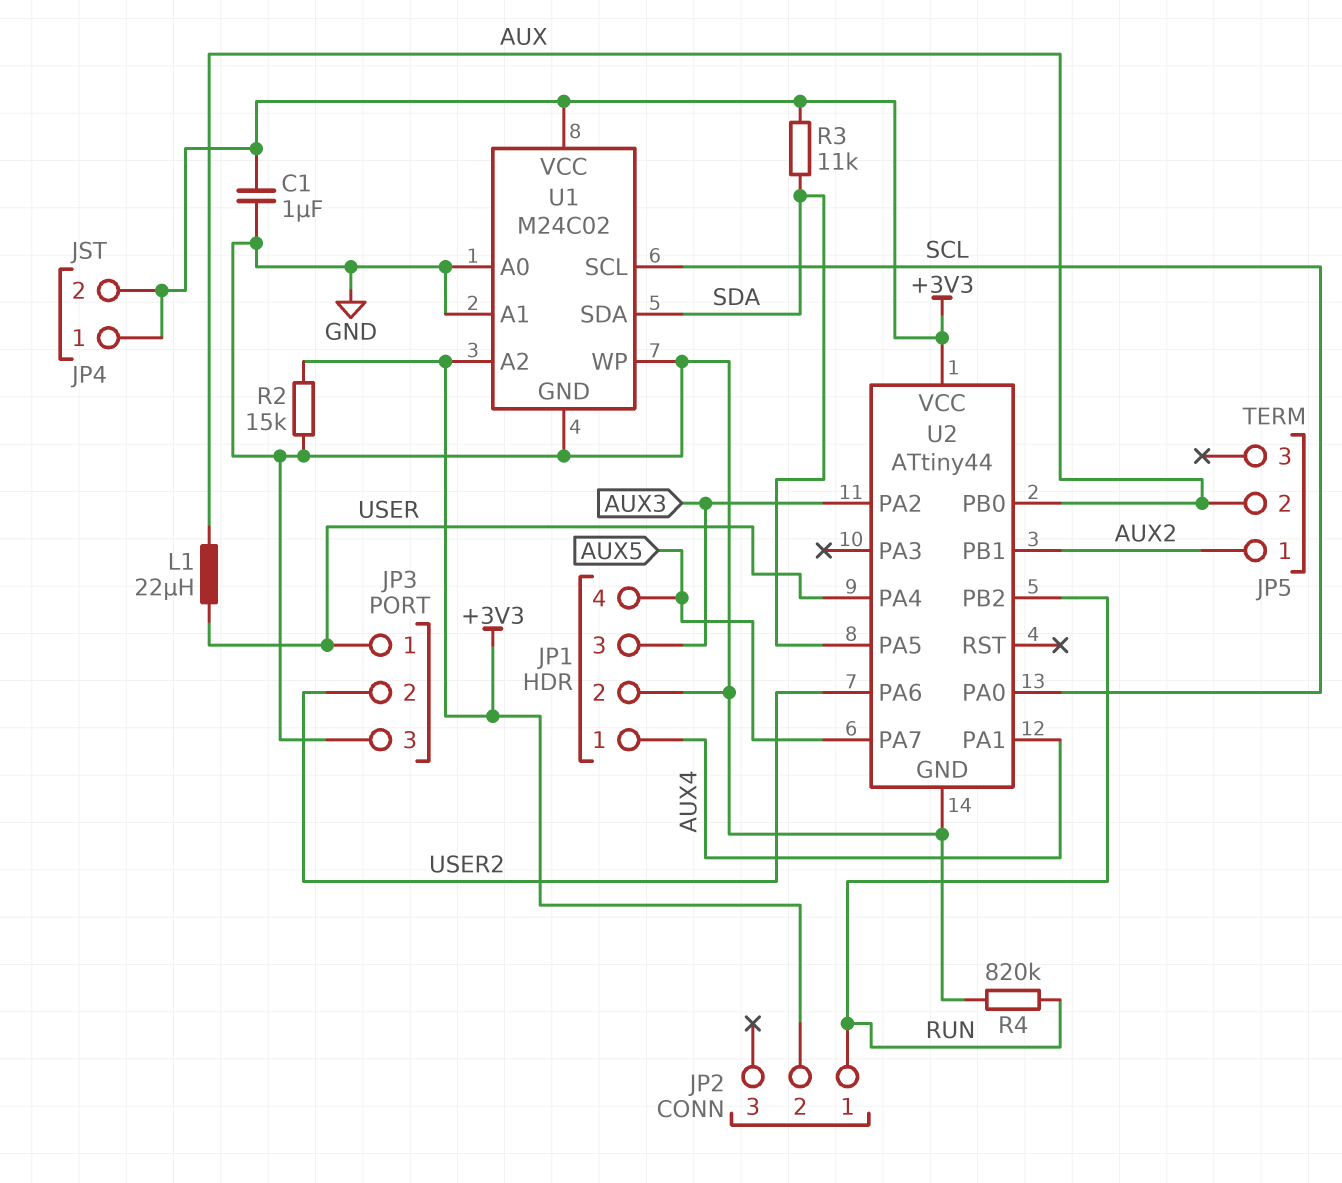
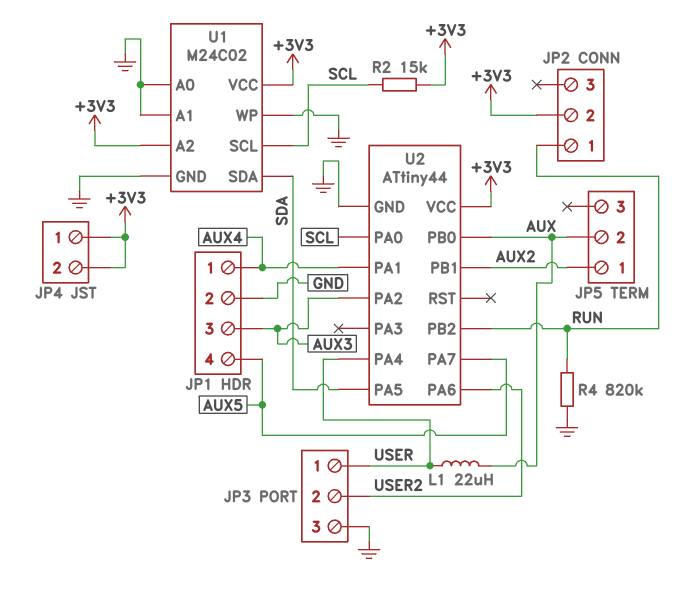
C1: 1uF (+3V3, GND) -> none
R2: 15k (+3V3, GND) -> 15k (+3V3, SCL)
R3: 11k (+3V3, SDA) -> none

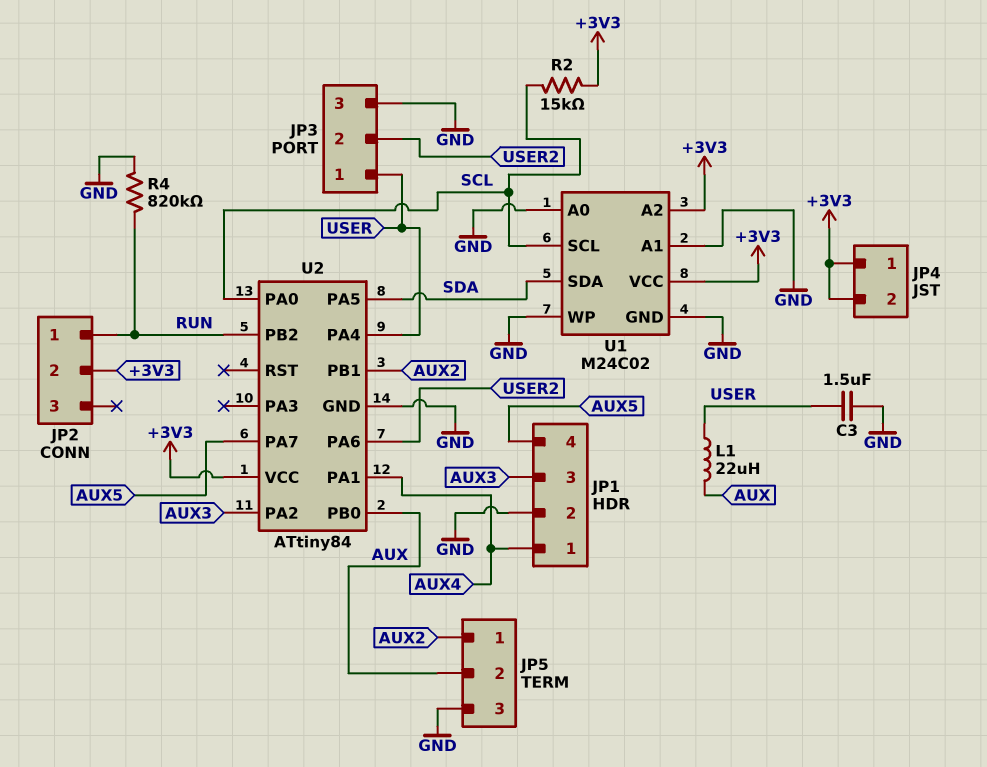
C3: none -> 1.5uF (GND, USER)
JP5 pin 3: none -> GND
U2: ATtiny44 -> ATtiny84

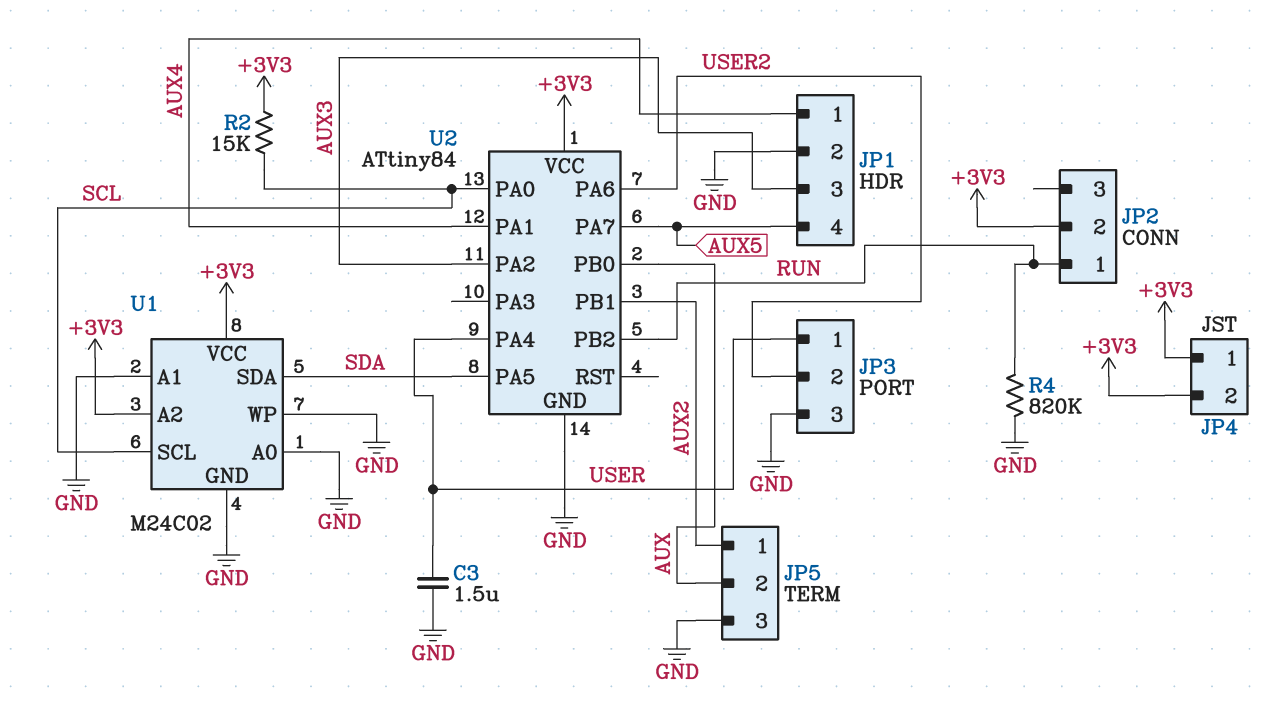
L1: 22uH (AUX, USER) -> none

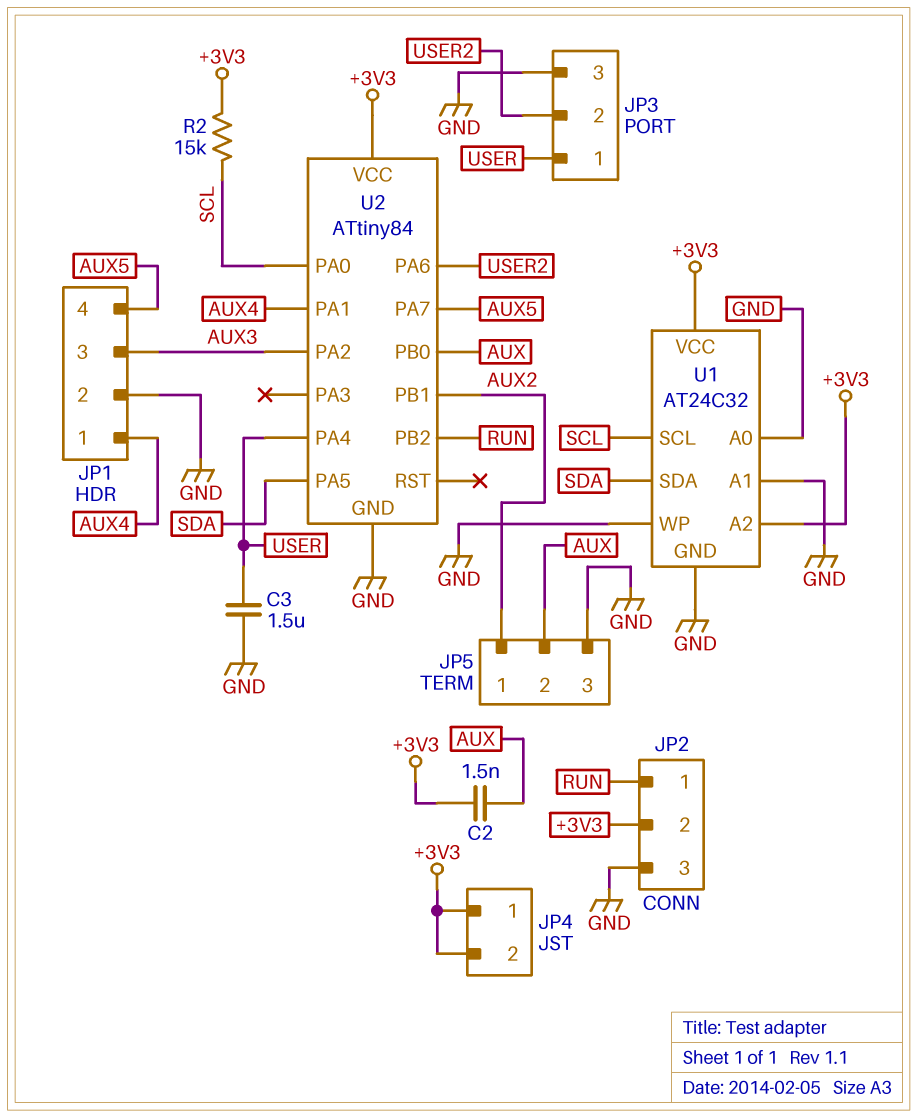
C2: none -> 1.5nF (+3V3, AUX)
JP2 pin 3: none -> GND
R4: 820k (GND, RUN) -> none
U1: M24C02 -> AT24C32

